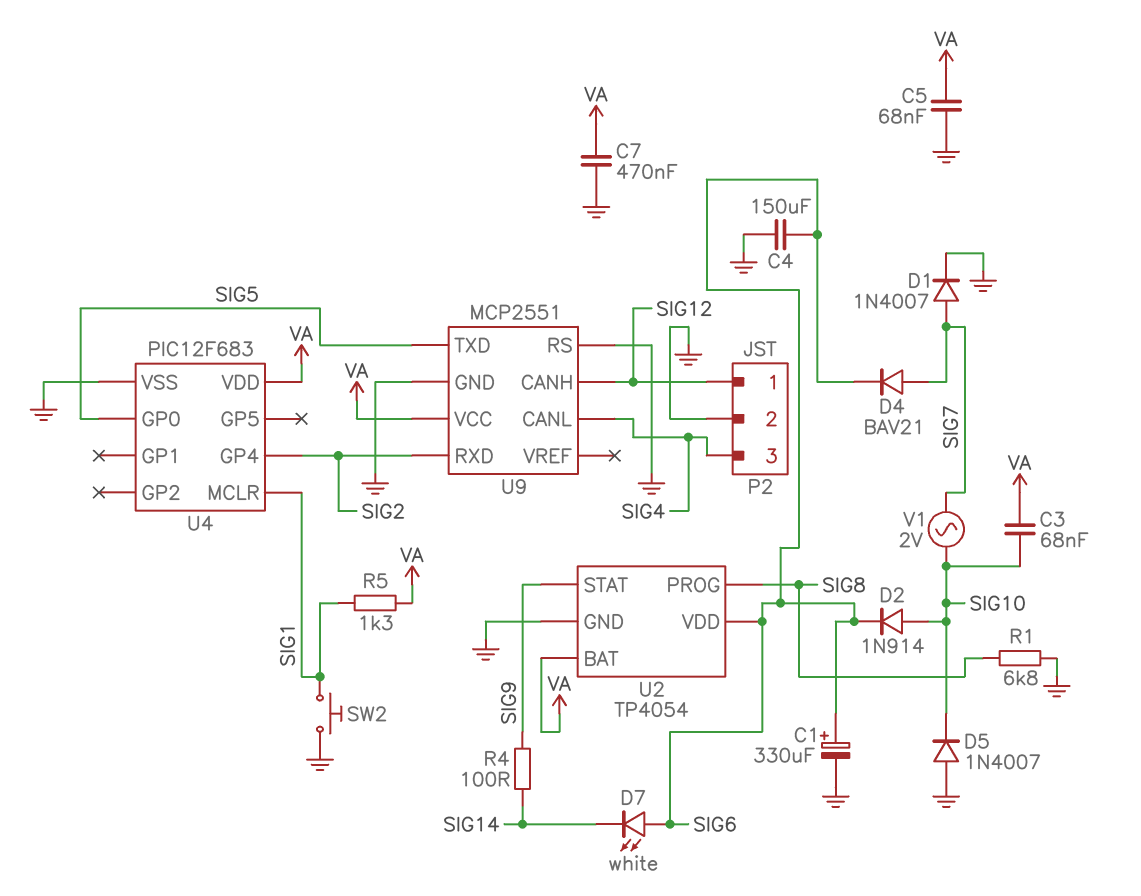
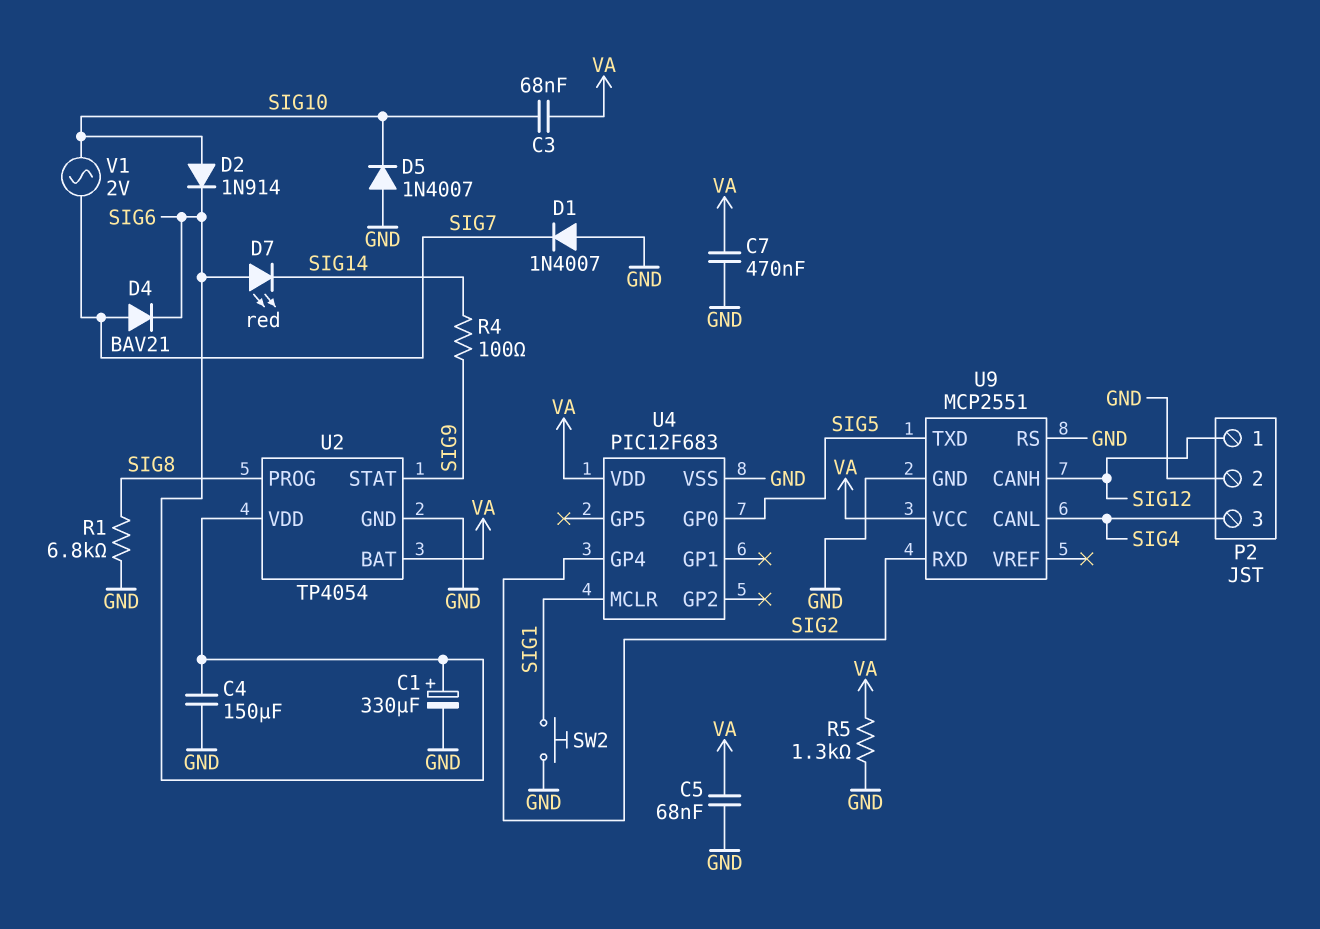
D1: diode 1N4007 (A SIG7, K GND) -> diode 1N4007 (A GND, K SIG7)
D7: LED white (A SIG6, K SIG14) -> LED red (A SIG6, K SIG14)
R5: 1.3k (SIG1, VA) -> 1.3k (GND, VA)

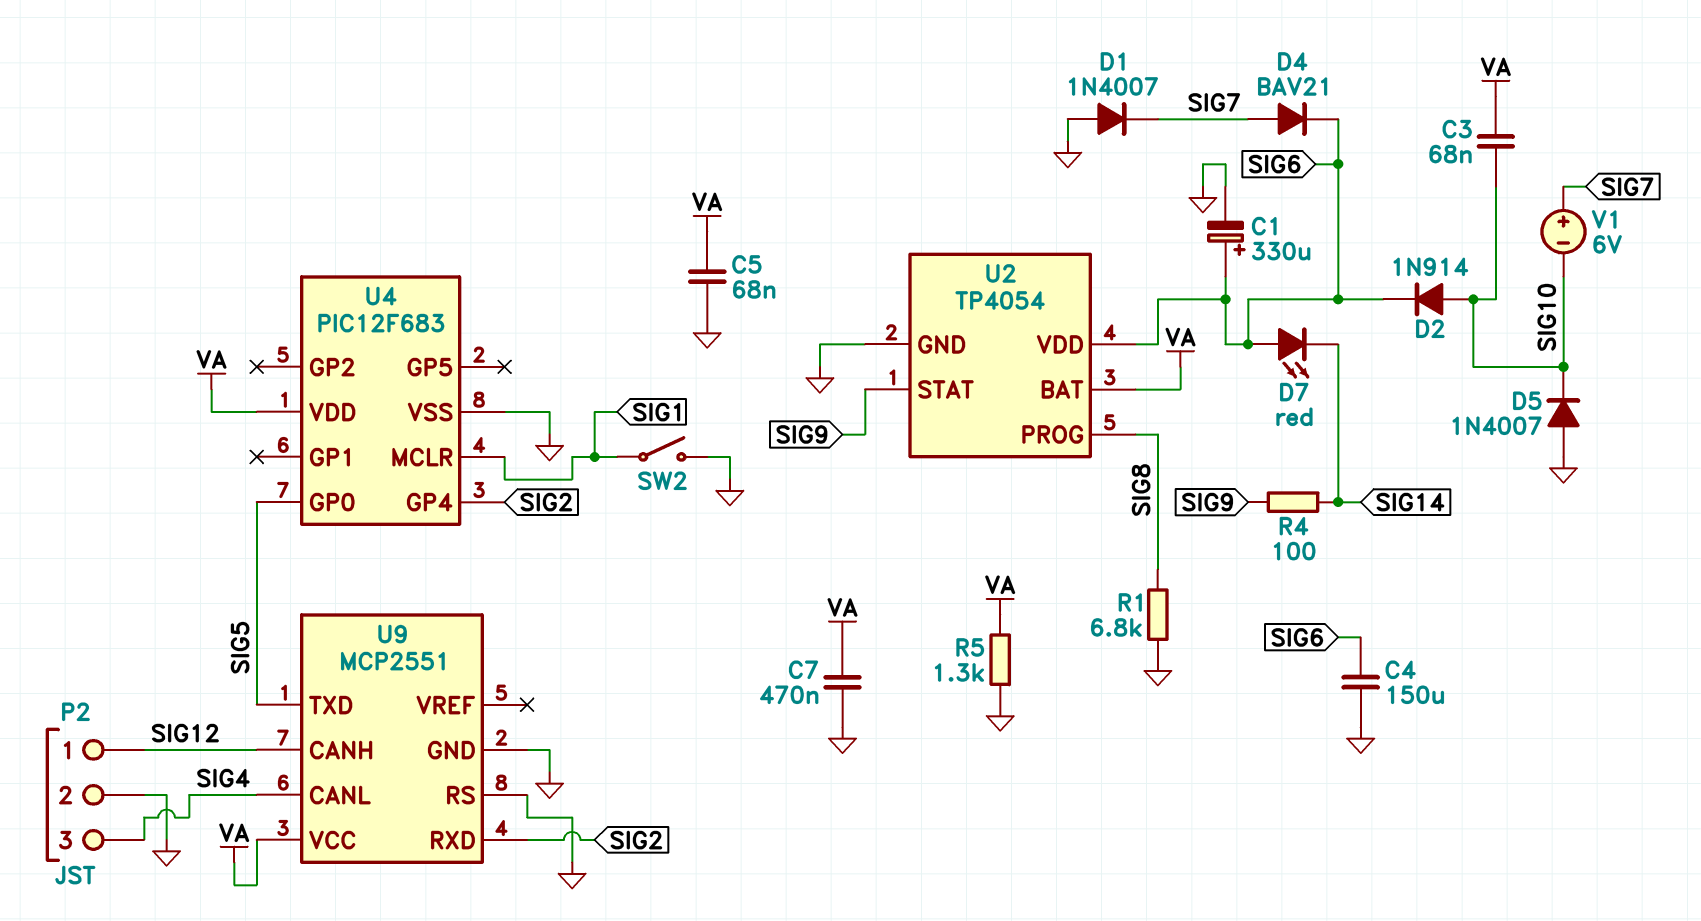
SW2: button (GND, SIG1) -> switch (GND, SIG1)
V1: AC 2V (SIG7, SIG10) -> 6V (plus SIG7, minus SIG10)

